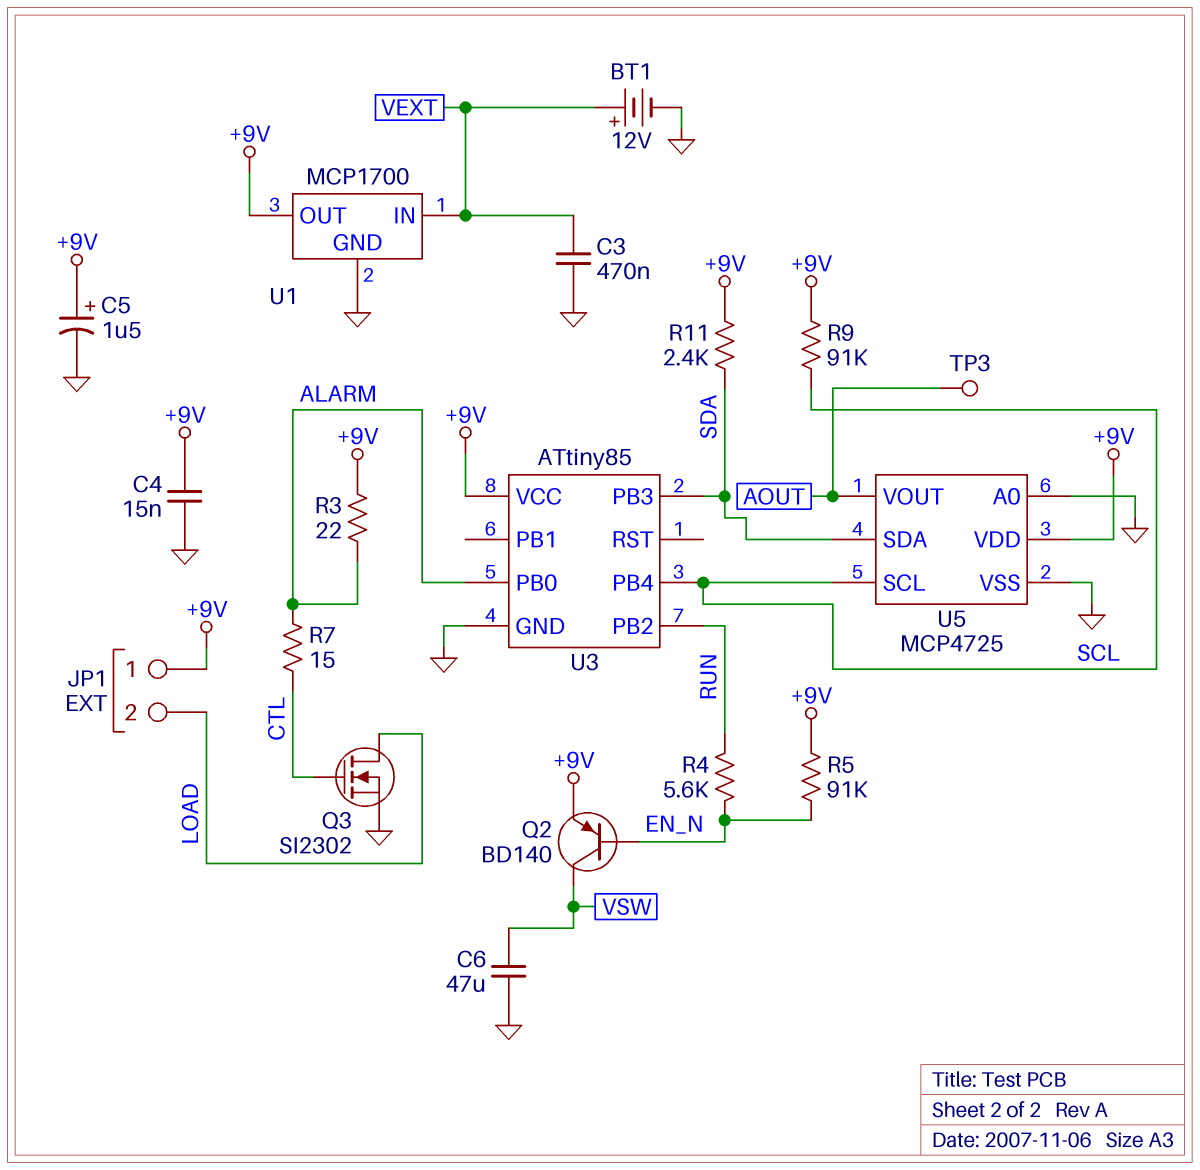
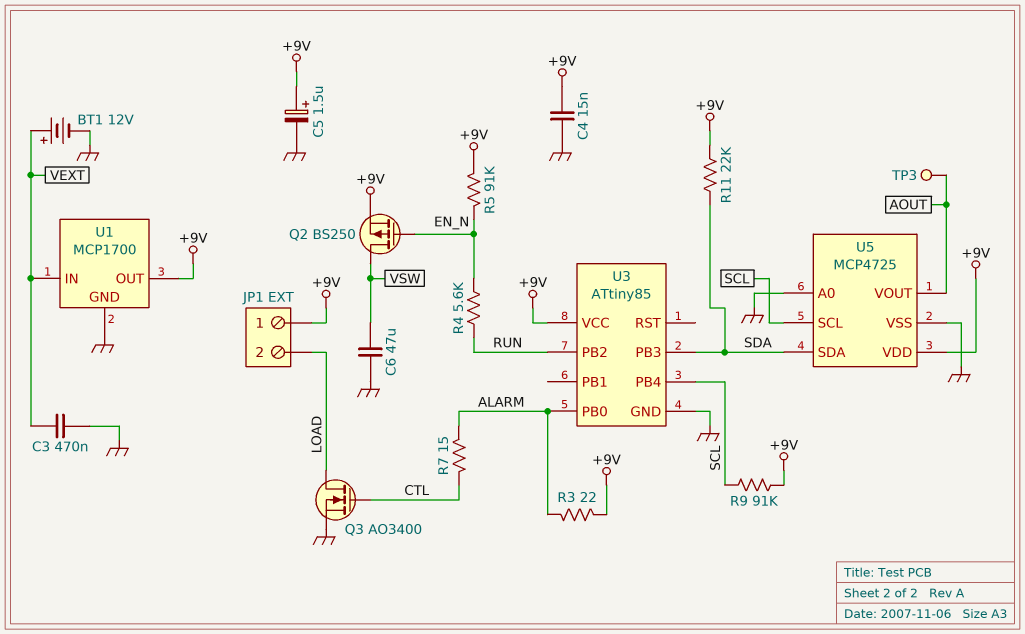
Q2: PNP BD140 (B EN_N, C VSW, E +9V) -> PMOS BS250 (G EN_N, D VSW, S +9V)
Q3: NMOS SI2302 (G CTL, D LOAD, S GND) -> NMOS AO3400 (G CTL, D LOAD, S GND)
R11: 2.4k (+9V, SDA) -> 22k (+9V, SDA)

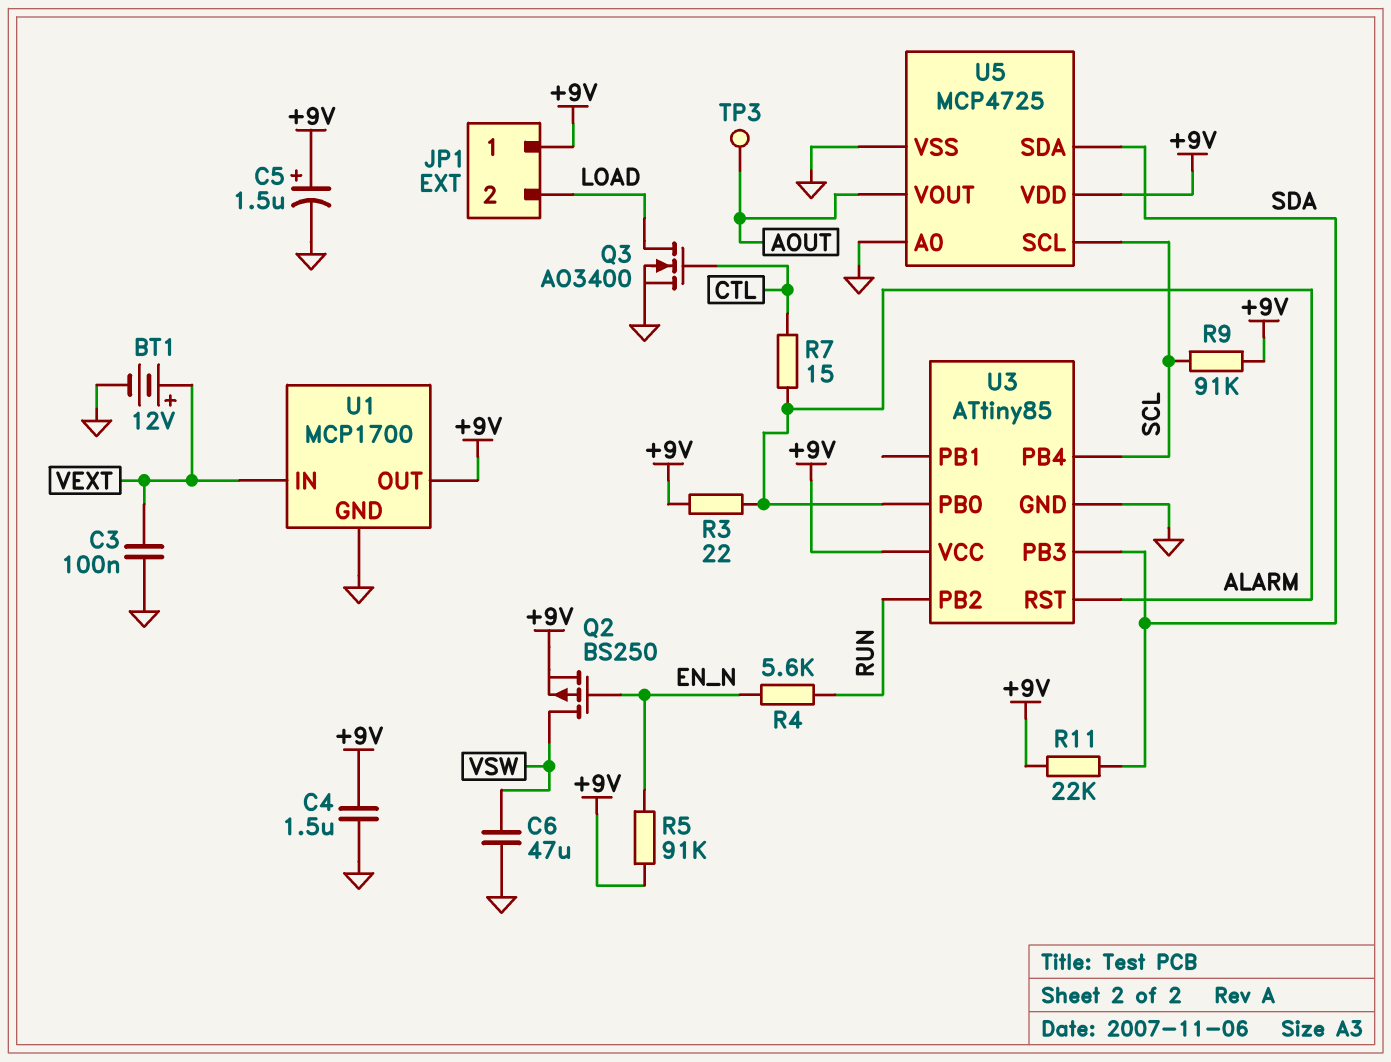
C3: 470nF (GND, VEXT) -> 100nF (GND, VEXT)
C4: 15nF (+9V, GND) -> 1.5uF (+9V, GND)
U3 pin RST: none -> ALARM

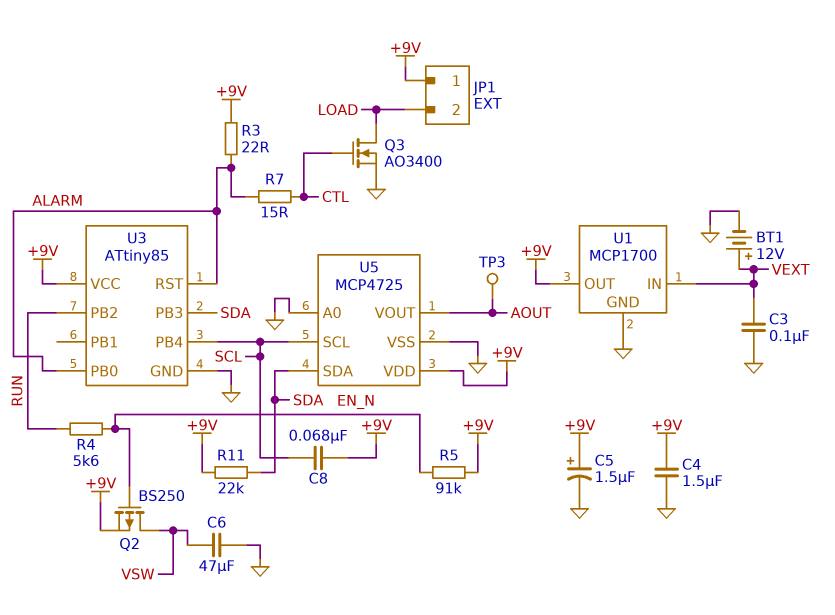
C8: none -> 68nF (+9V, SCL)
R9: 91k (+9V, SCL) -> none

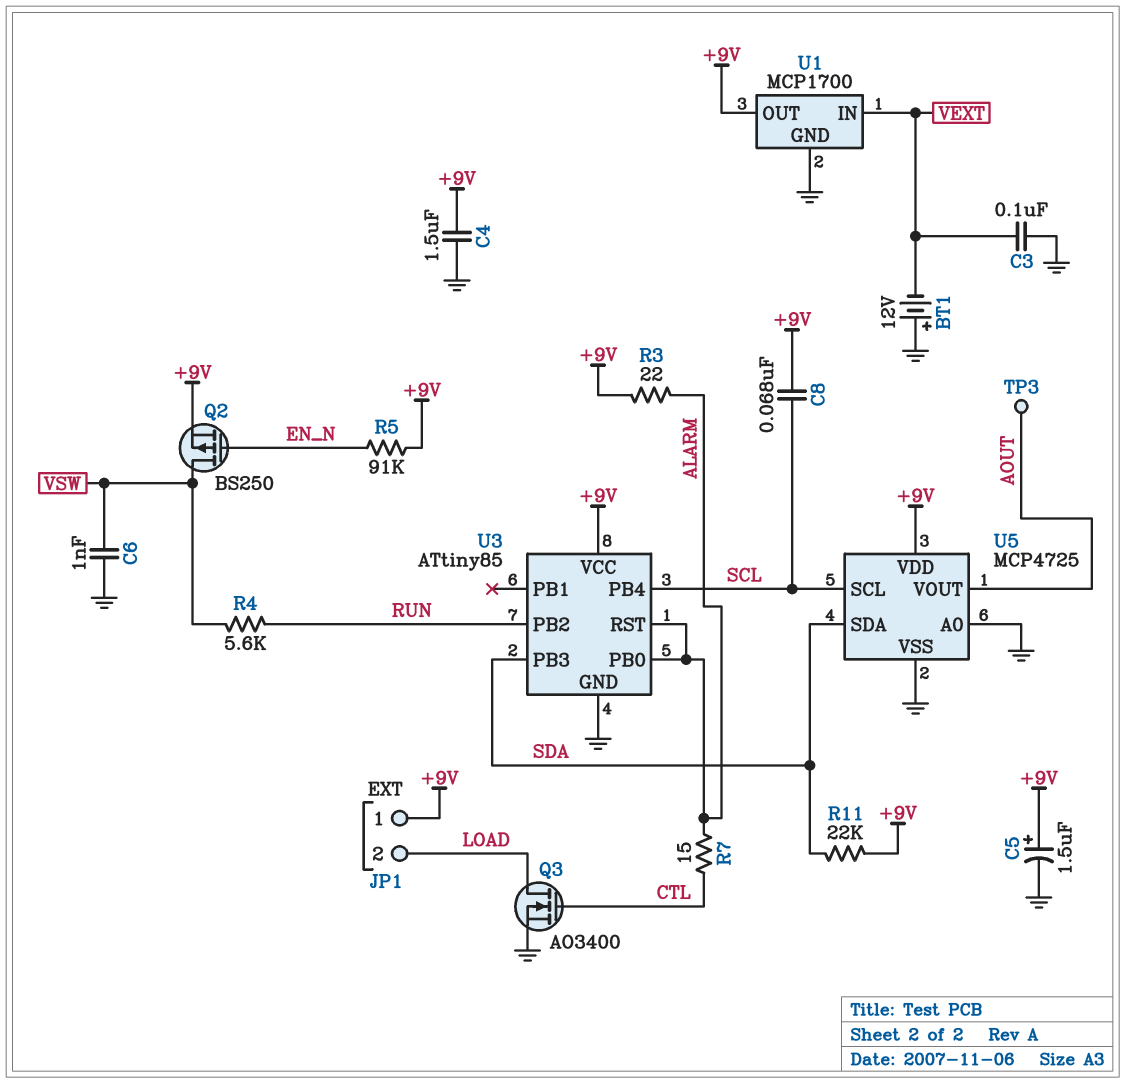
BT1: 12V (plus VEXT, minus GND) -> 12V (plus GND, minus VEXT)
C6: 47uF (GND, VSW) -> 1nF (GND, VSW)
R4: 5.6k (EN_N, RUN) -> 5.6k (RUN, VSW)

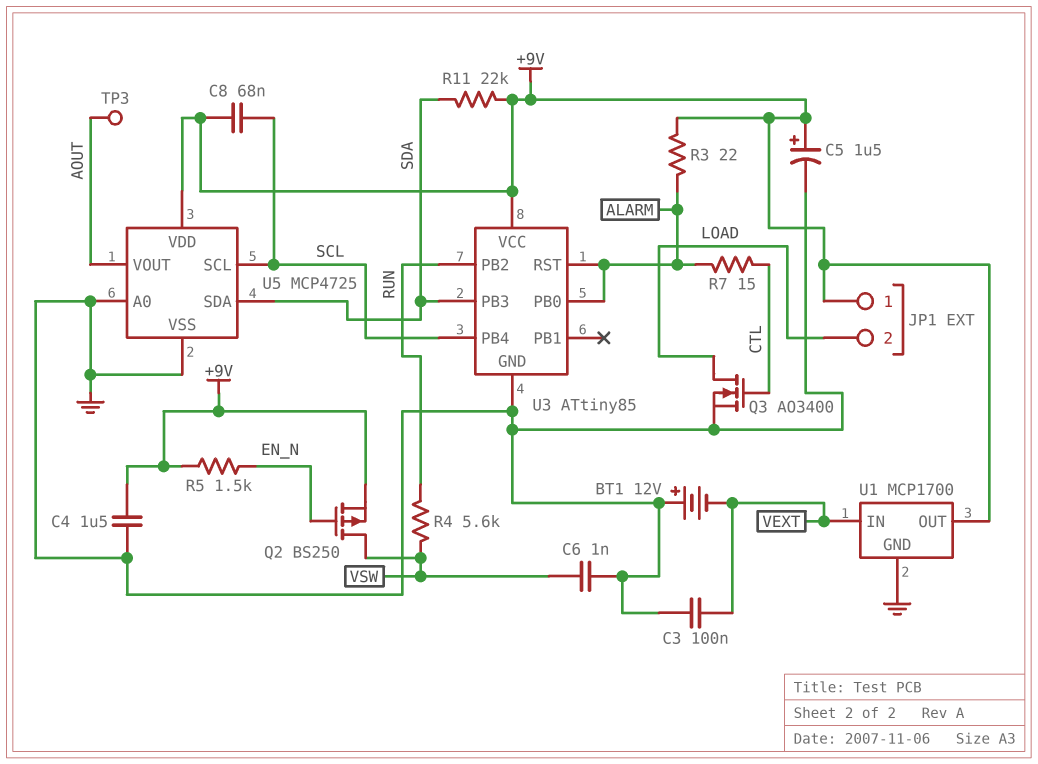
R5: 91k (+9V, EN_N) -> 1.5k (+9V, EN_N)

